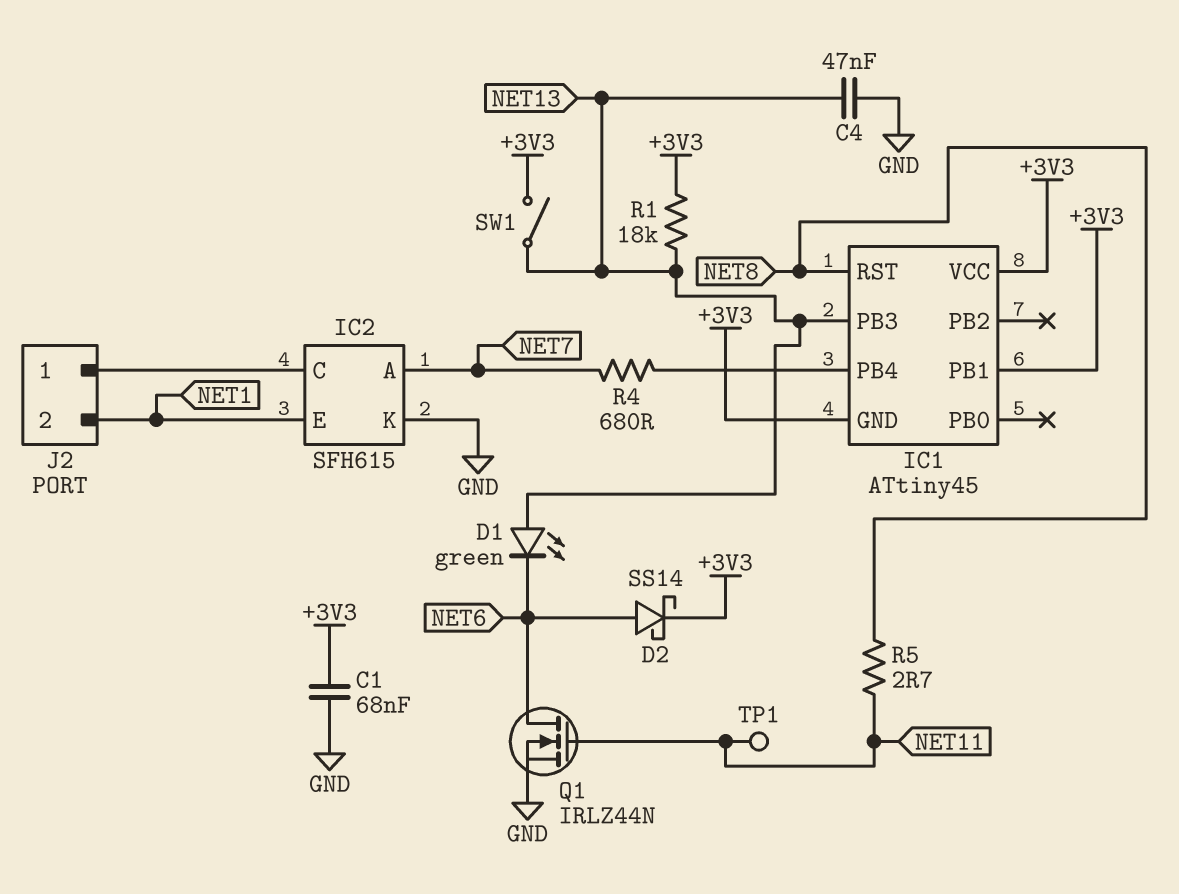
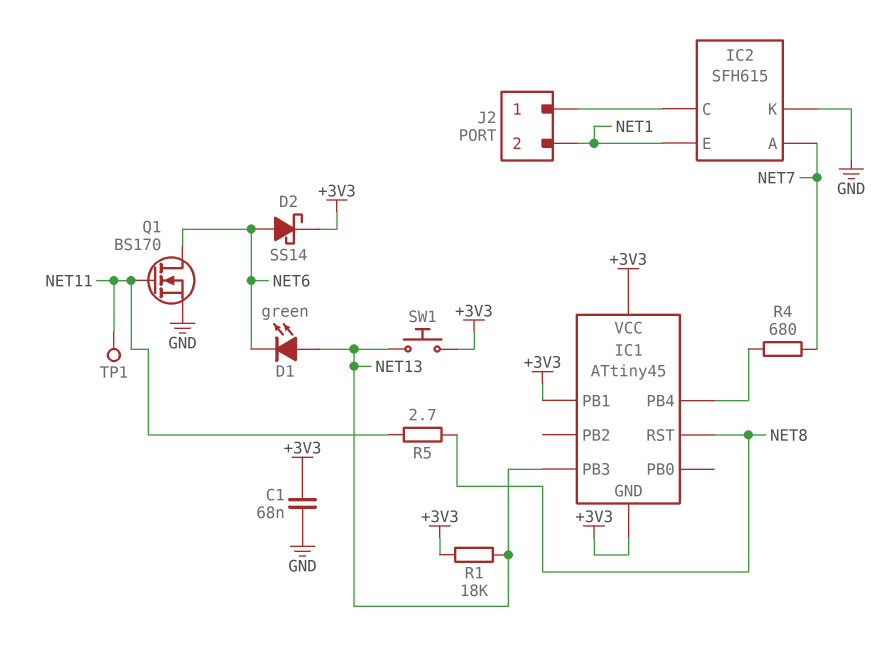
C4: 47nF (GND, NET13) -> none
Q1: NMOS IRLZ44N (G NET11, D NET6, S GND) -> NMOS BS170 (G NET11, D NET6, S GND)
SW1: switch (+3V3, NET13) -> button (+3V3, NET13)

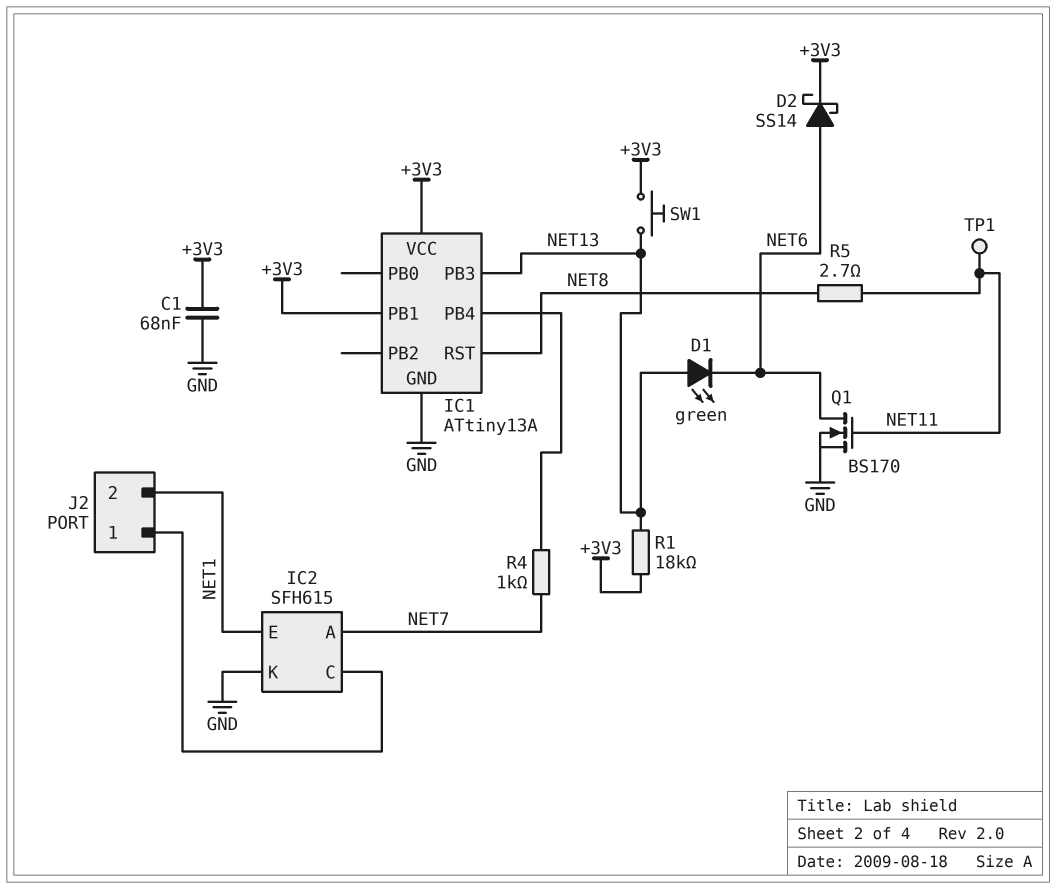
IC1: ATtiny45 -> ATtiny13A
IC1 pin GND: +3V3 -> GND
R4: 680 (IC1/PB4, NET7) -> 1k (IC1/PB4, NET7)

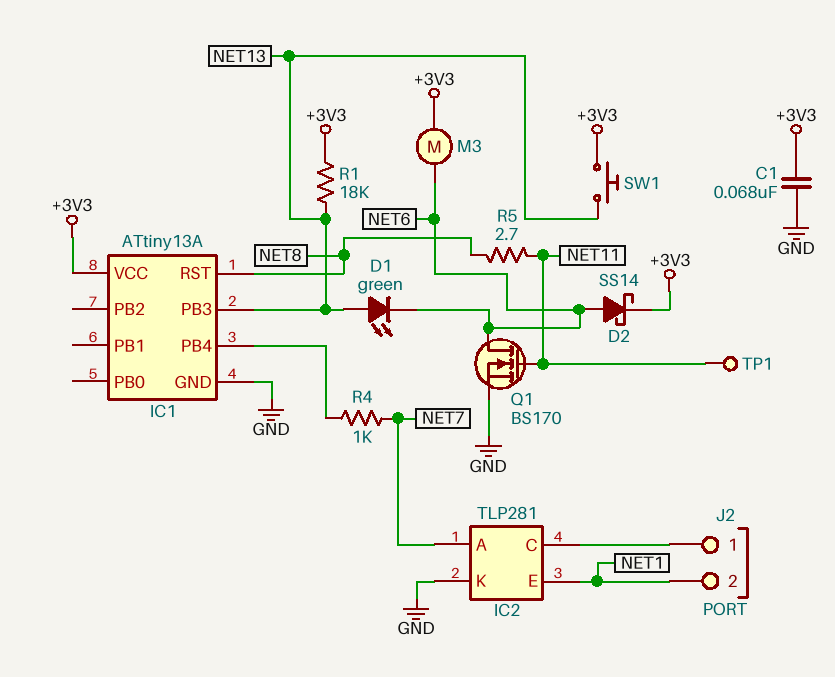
IC1 pin PB1: +3V3 -> none
IC2: SFH615 -> TLP281
M3: none -> motor (+3V3, NET6)

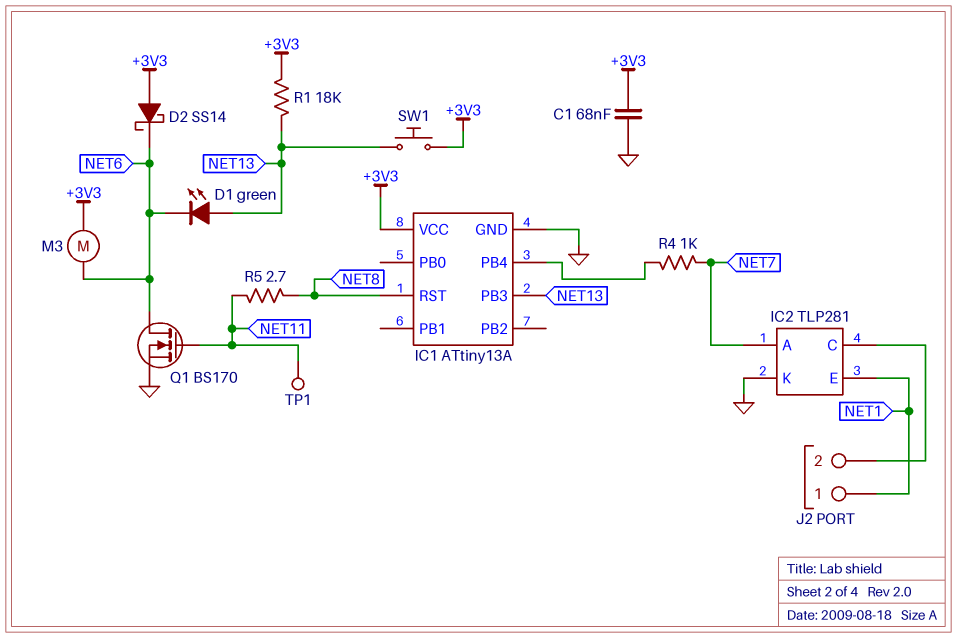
D2: schottky SS14 (A NET6, K +3V3) -> schottky SS14 (A +3V3, K NET6)
J2 pin 1: IC2/C -> NET1
J2 pin 2: NET1 -> IC2/C

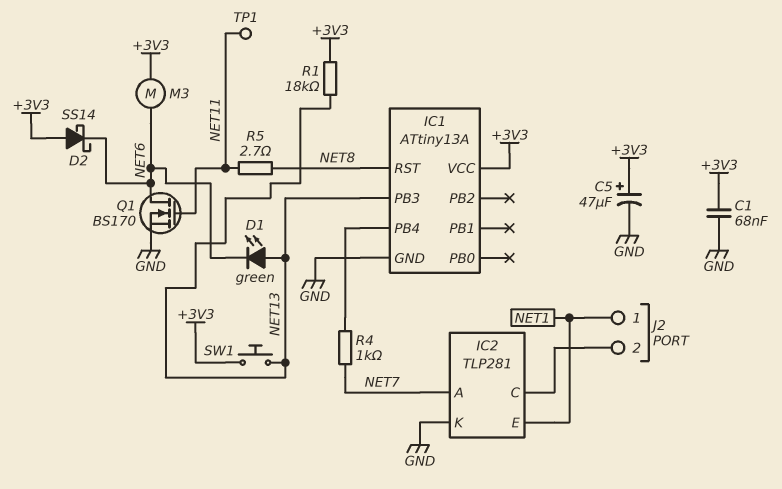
C5: none -> 47uF (plus +3V3, minus GND)

